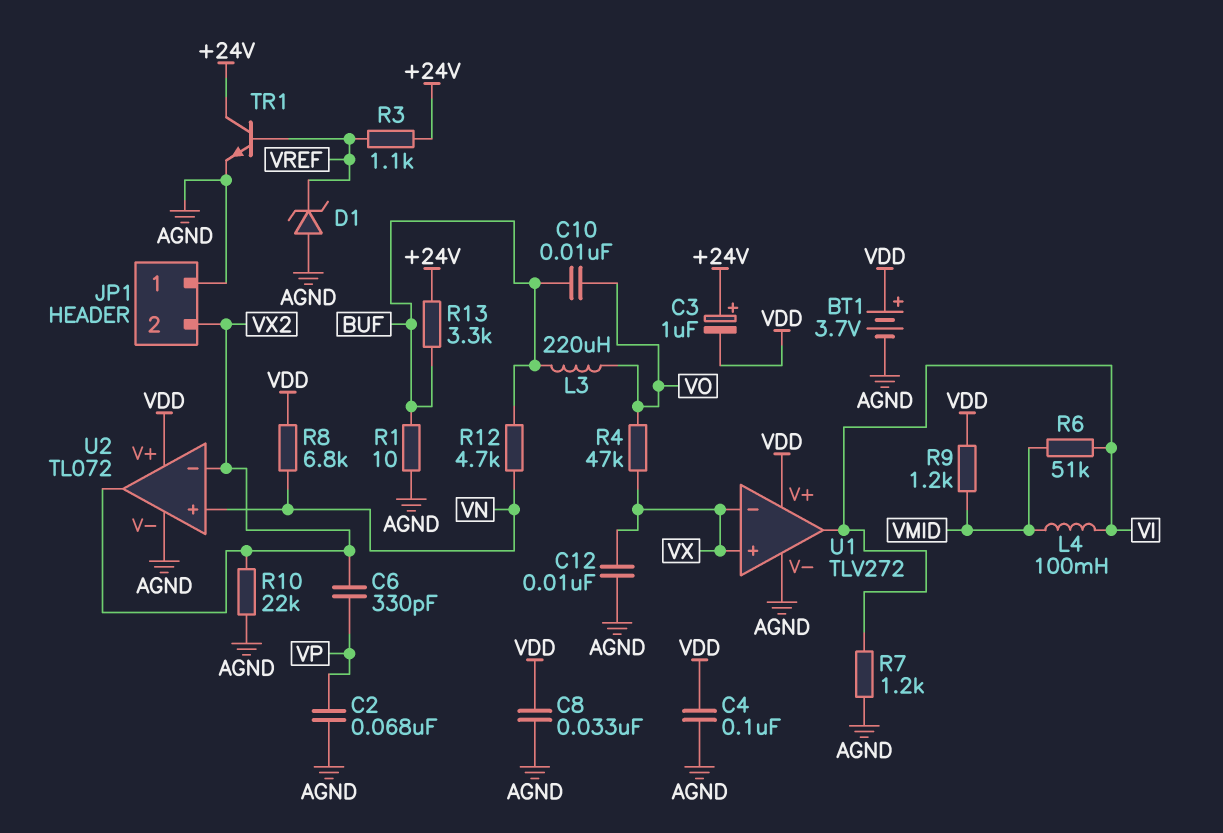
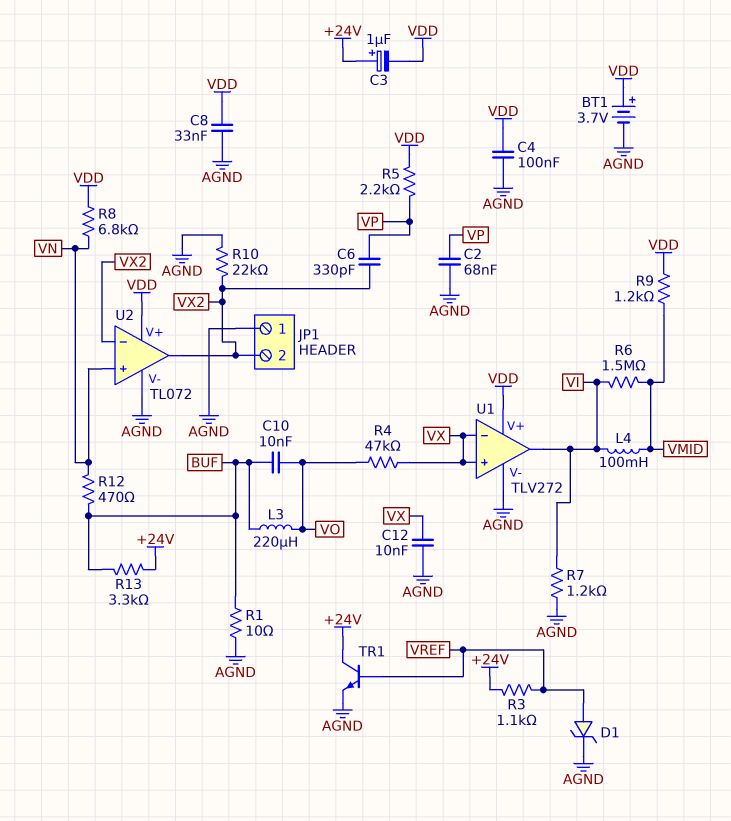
D1: zener (A AGND, K VREF) -> zener (A VREF, K AGND)
R5: none -> 2.2k (VDD, VP)
R6: 51k (VI, VMID) -> 1.5M (VI, VMID)
R12: 4.7k (BUF, VN) -> 470 (BUF, VN)

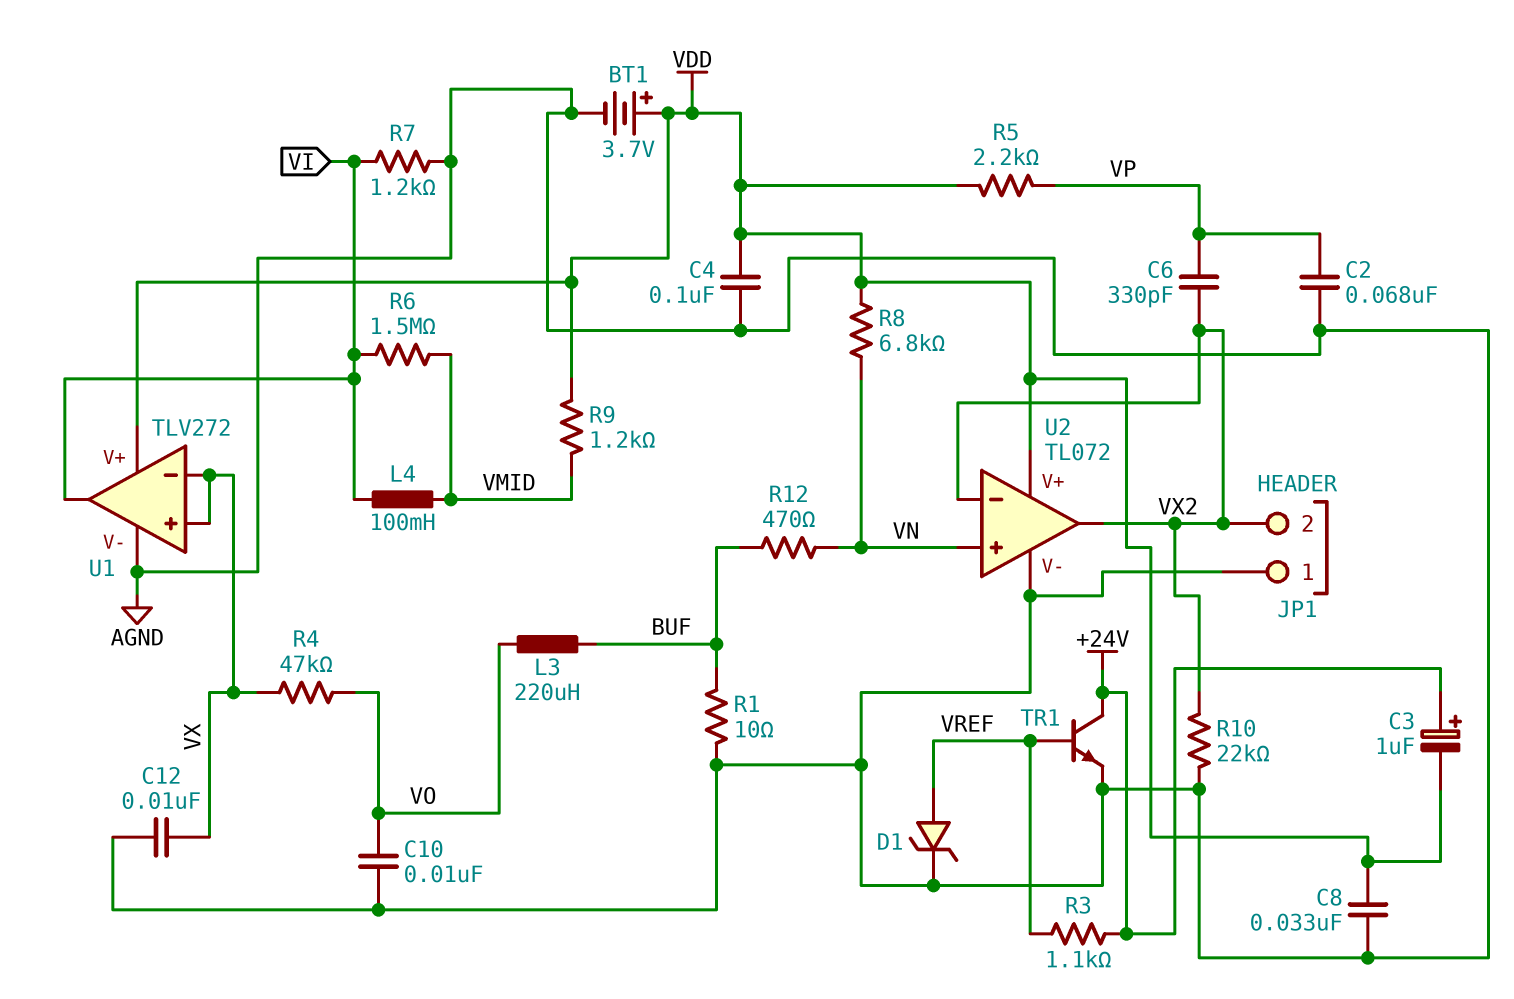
C10: 10nF (BUF, VO) -> 10nF (AGND, VO)
R13: 3.3k (+24V, BUF) -> none

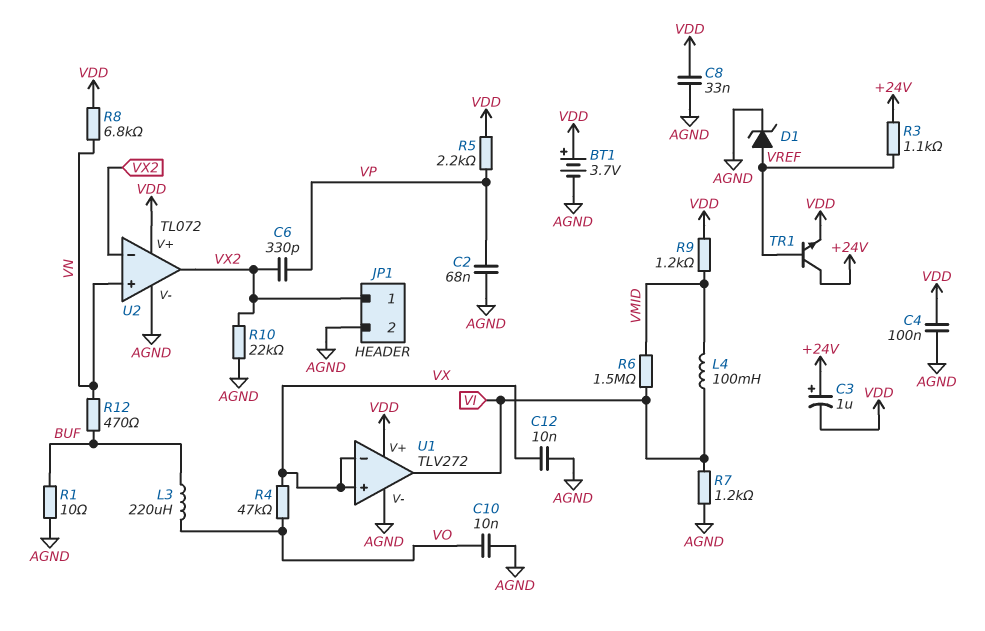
JP1 pin 1: AGND -> VX2
JP1 pin 2: VX2 -> AGND
TR1: NPN (B VREF, C +24V, E AGND) -> NPN (B VREF, C +24V, E VDD)

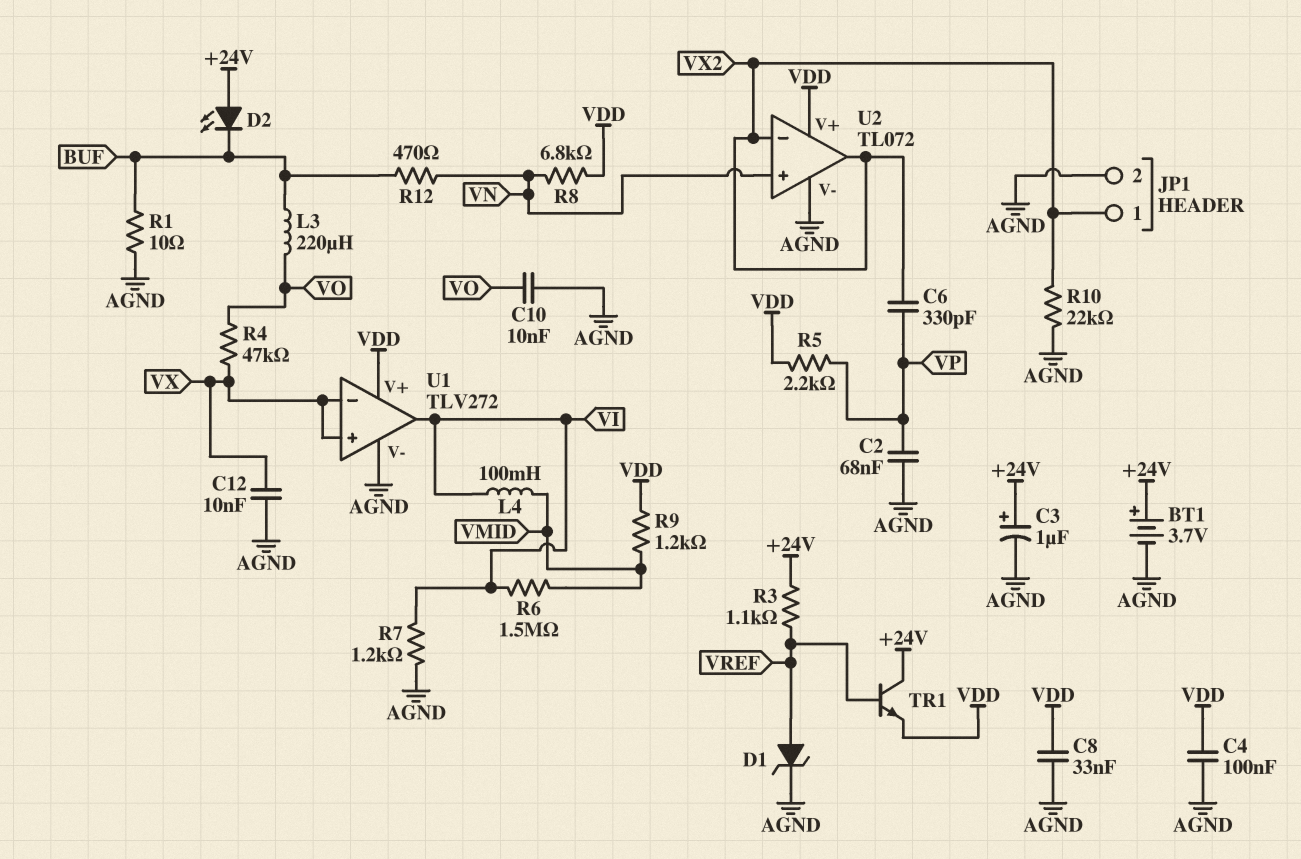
BT1: 3.7V (plus VDD, minus AGND) -> 3.7V (plus +24V, minus AGND)
C3: 1uF (plus +24V, minus VDD) -> 1uF (plus +24V, minus AGND)
D2: none -> LED (A +24V, K BUF)

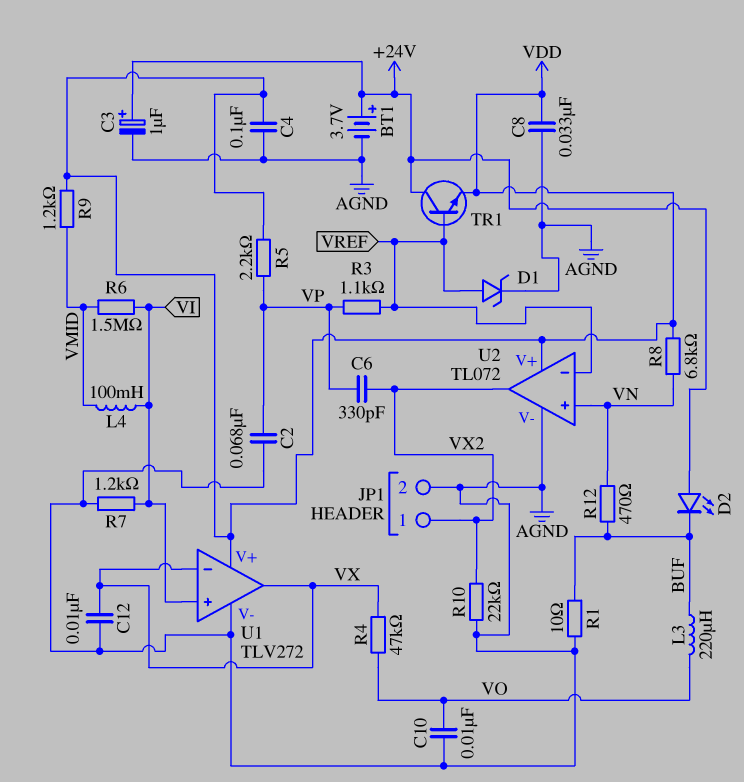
R3: 1.1k (+24V, VREF) -> 1.1k (VP, VREF)
U1 pin in+: VX -> VI
U1 pin out: VI -> VX
U2 pin in-: VX2 -> VREF

